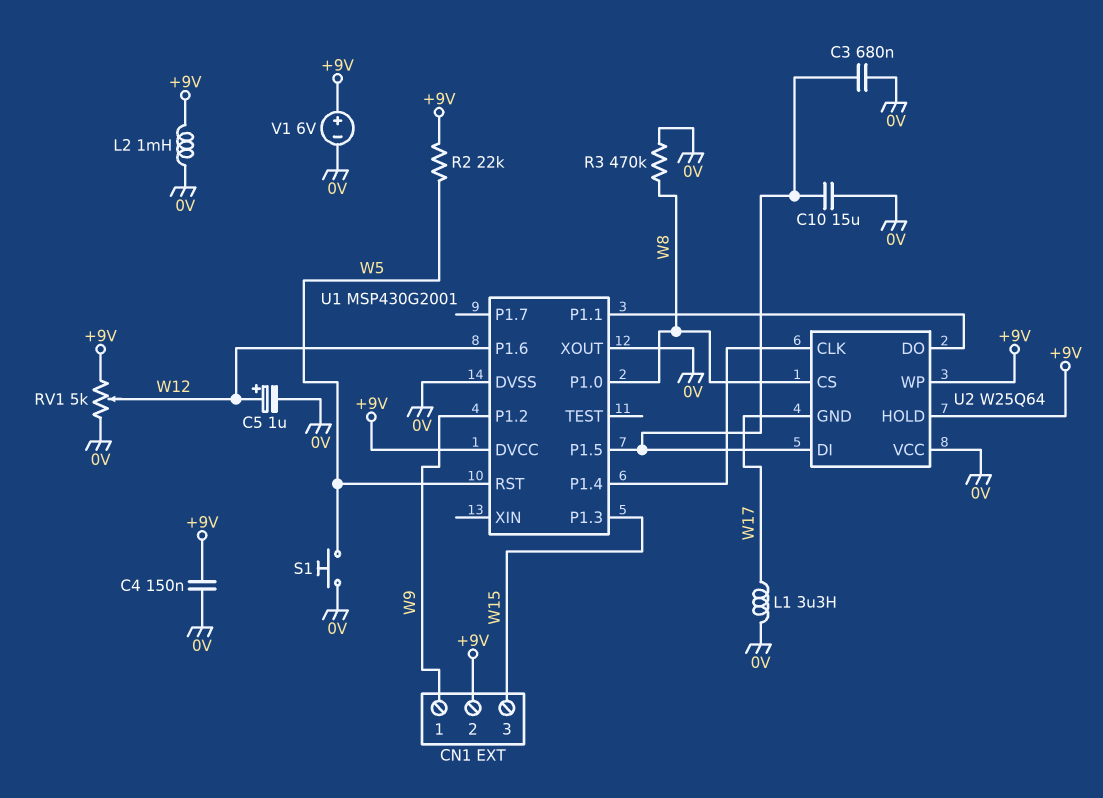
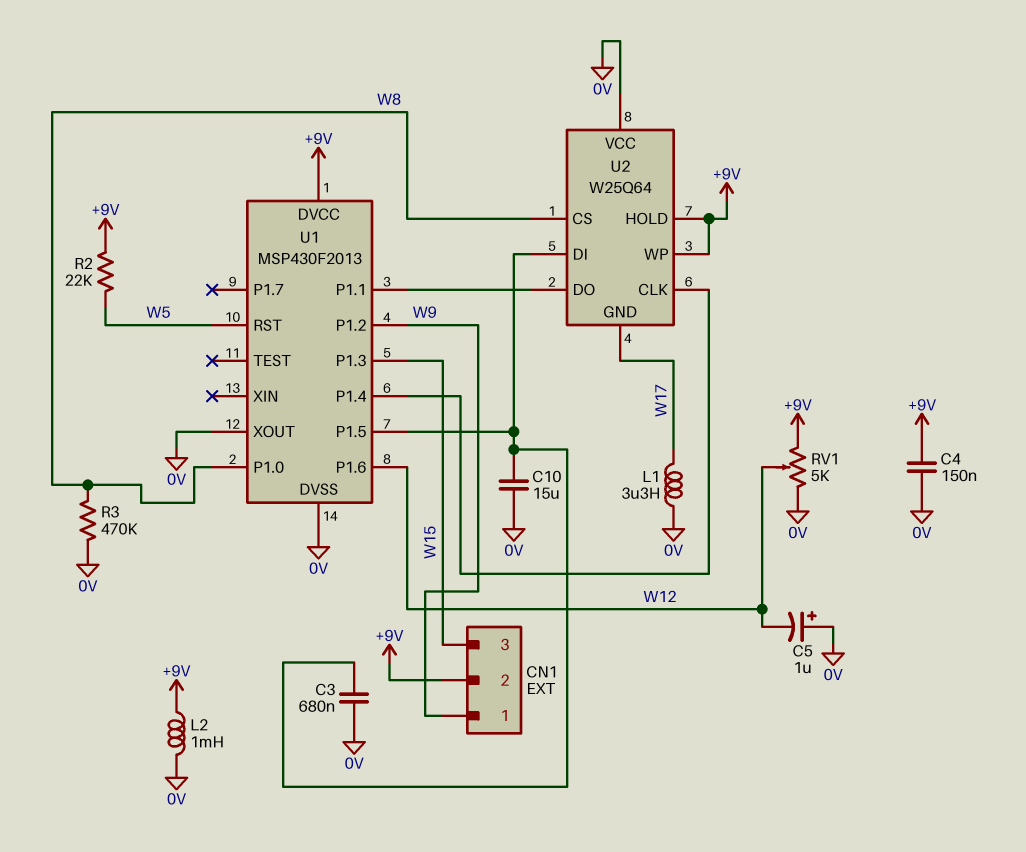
C5: 1uF (plus W12, minus 0V) -> 1uF (plus 0V, minus W12)
S1: button (0V, W5) -> none
U1: MSP430G2001 -> MSP430F2013
V1: 6V (plus +9V, minus 0V) -> none

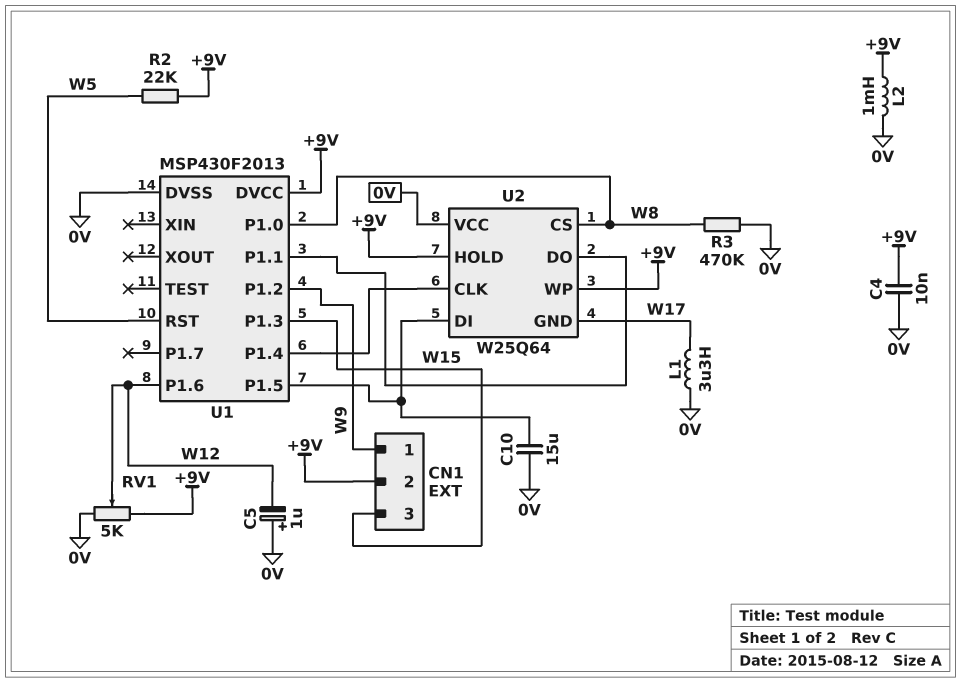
C3: 680nF (0V, U1/P1.5) -> none
C4: 150nF (+9V, 0V) -> 10nF (+9V, 0V)
U1 pin XOUT: 0V -> none

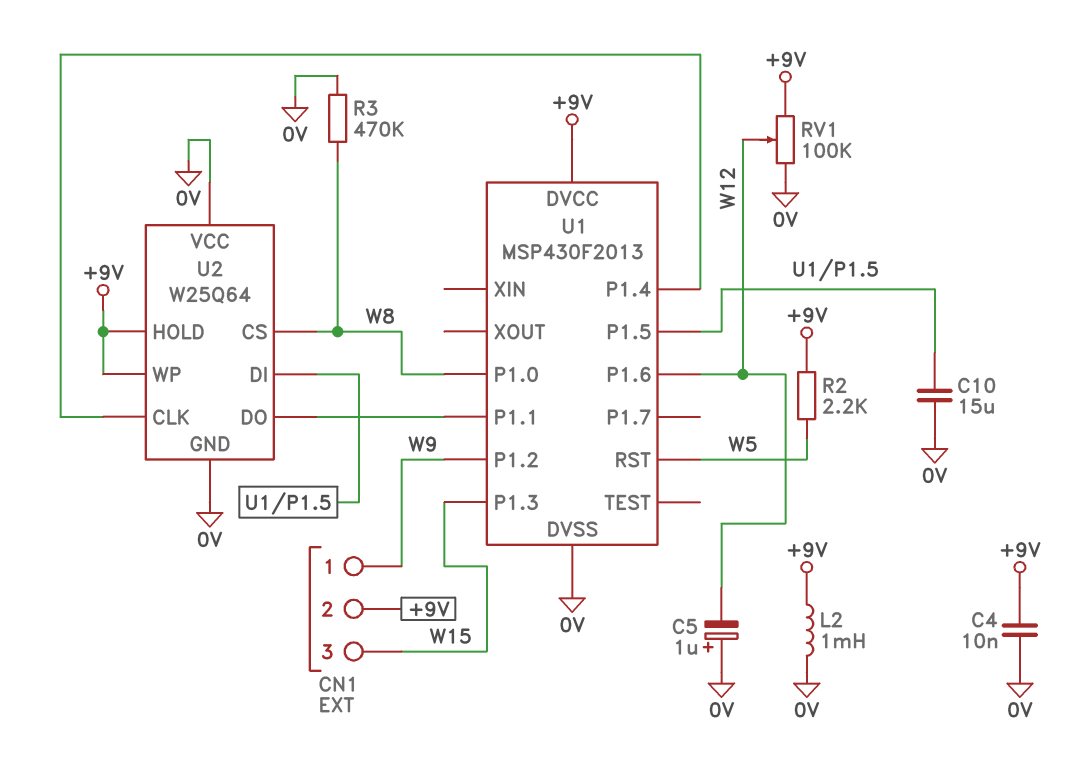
L1: 3.3uH (0V, W17) -> none
R2: 22k (+9V, W5) -> 2.2k (+9V, W5)
RV1: 5k (+9V, 0V, wiper W12) -> 100k (+9V, 0V, wiper W12)
U2 pin GND: W17 -> 0V

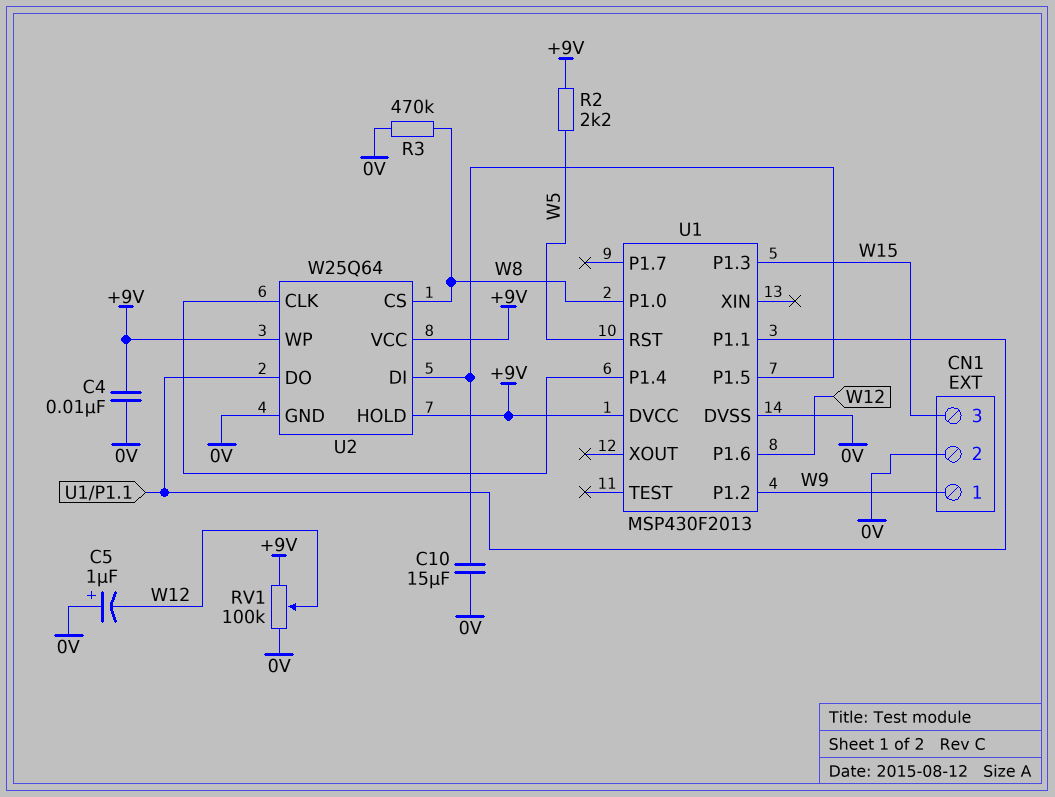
CN1 pin 2: +9V -> 0V
L2: 1mH (+9V, 0V) -> none
U2 pin VCC: 0V -> +9V

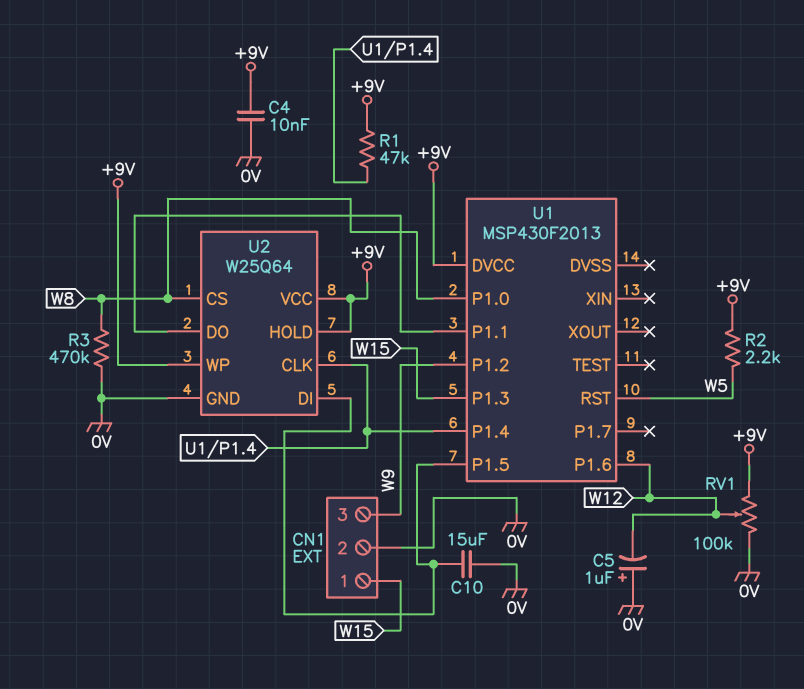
CN1 pin 1: W9 -> W15
CN1 pin 3: W15 -> W9
R1: none -> 47k (+9V, U1/P1.4)
U1 pin DVSS: 0V -> none

